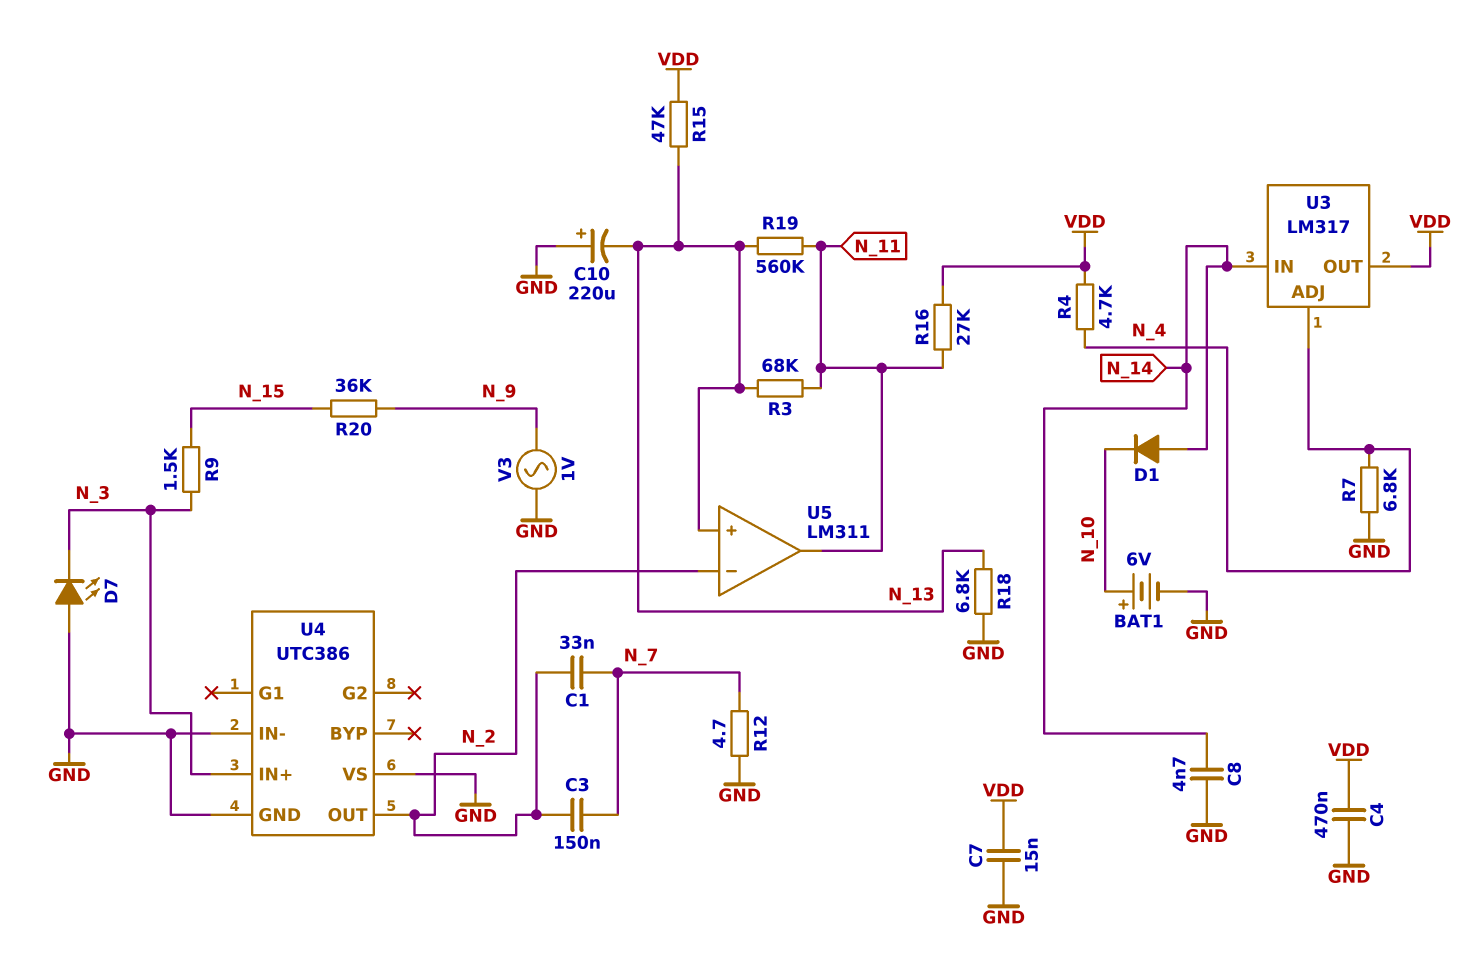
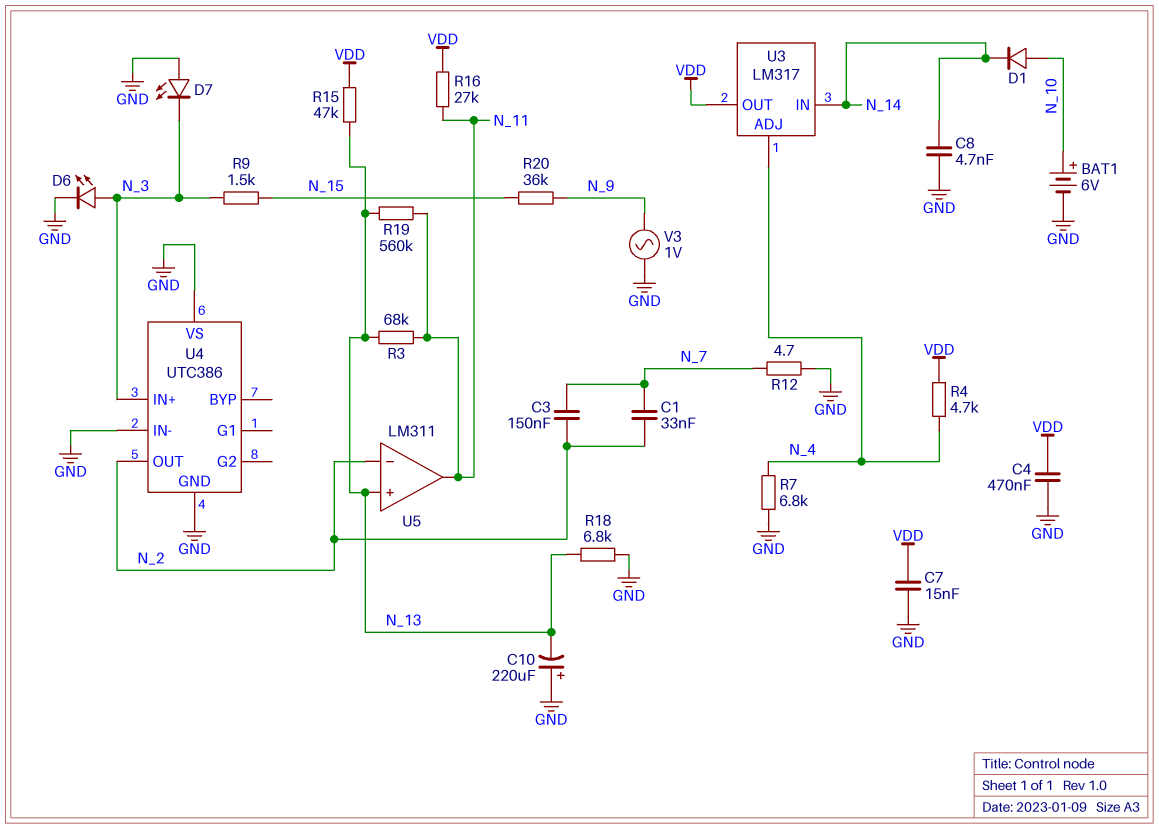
D1: diode (A N_14, K N_10) -> diode (A N_10, K N_14)
D6: none -> LED (A N_3, K GND)

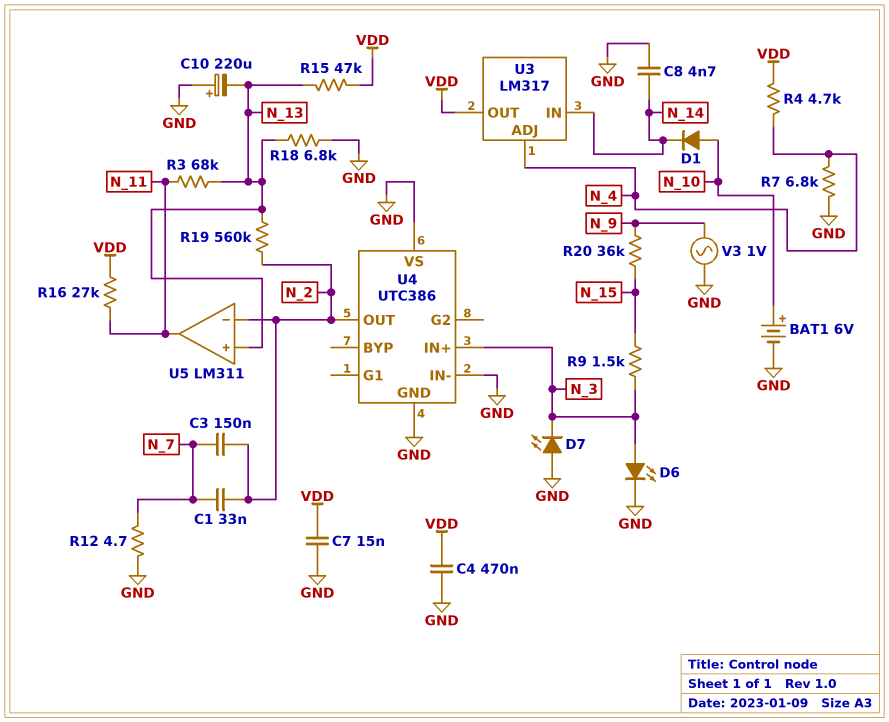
R19: 560k (N_11, N_13) -> 560k (N_2, N_13)

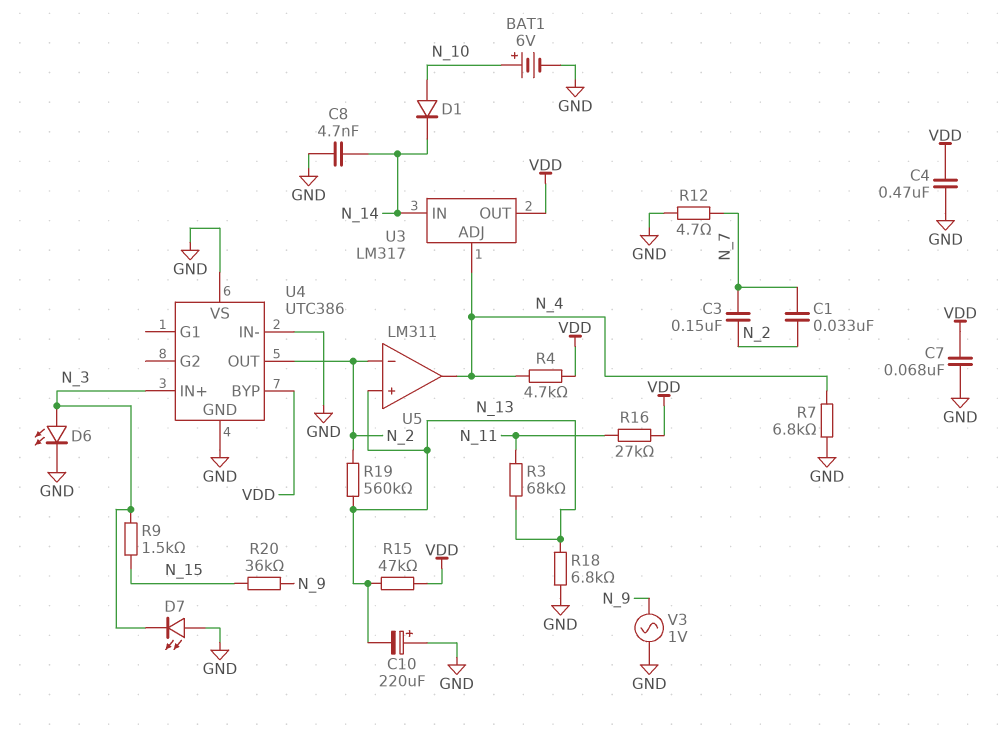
C7: 15nF (GND, VDD) -> 68nF (GND, VDD)
U4 pin BYP: none -> VDD
U5 pin out: N_11 -> N_4

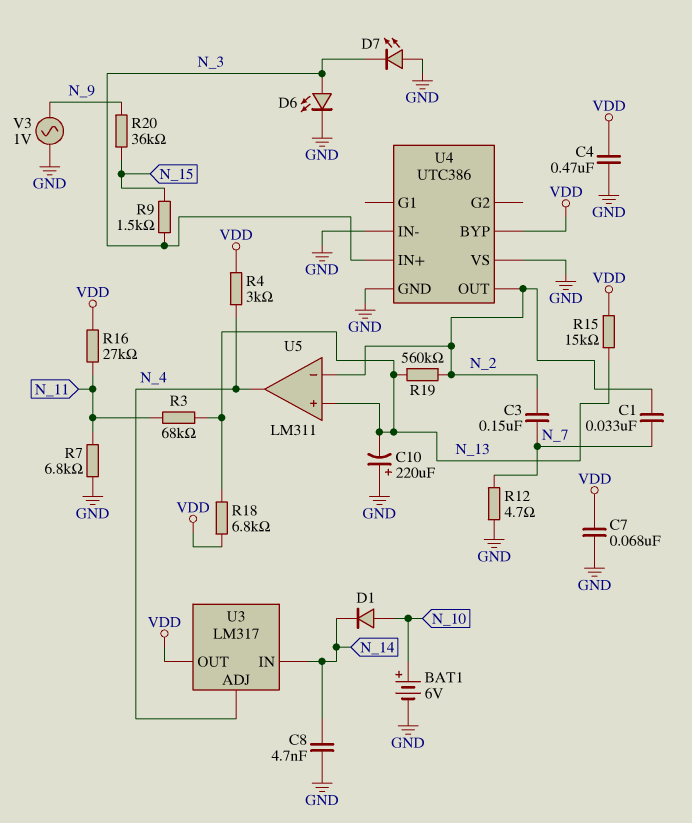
R4: 4.7k (N_4, VDD) -> 3k (N_4, VDD)
R7: 6.8k (GND, N_4) -> 6.8k (GND, N_11)
R15: 47k (N_13, VDD) -> 15k (N_13, VDD)
R18: 6.8k (GND, N_13) -> 6.8k (N_13, VDD)

